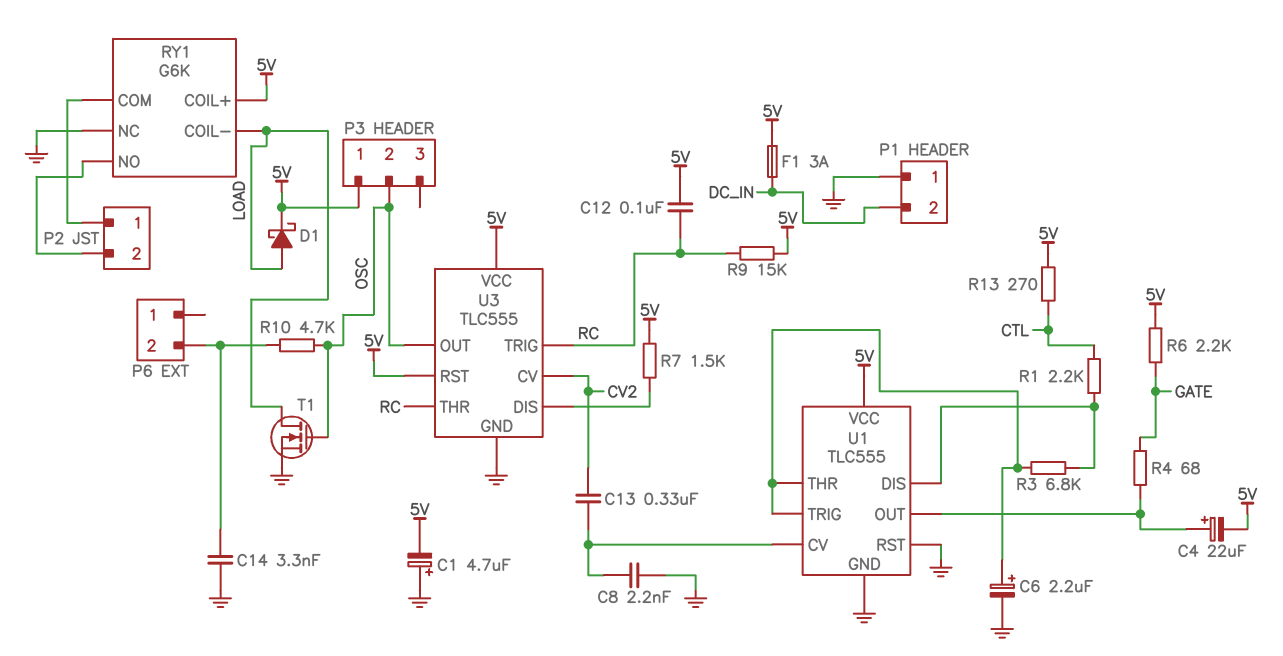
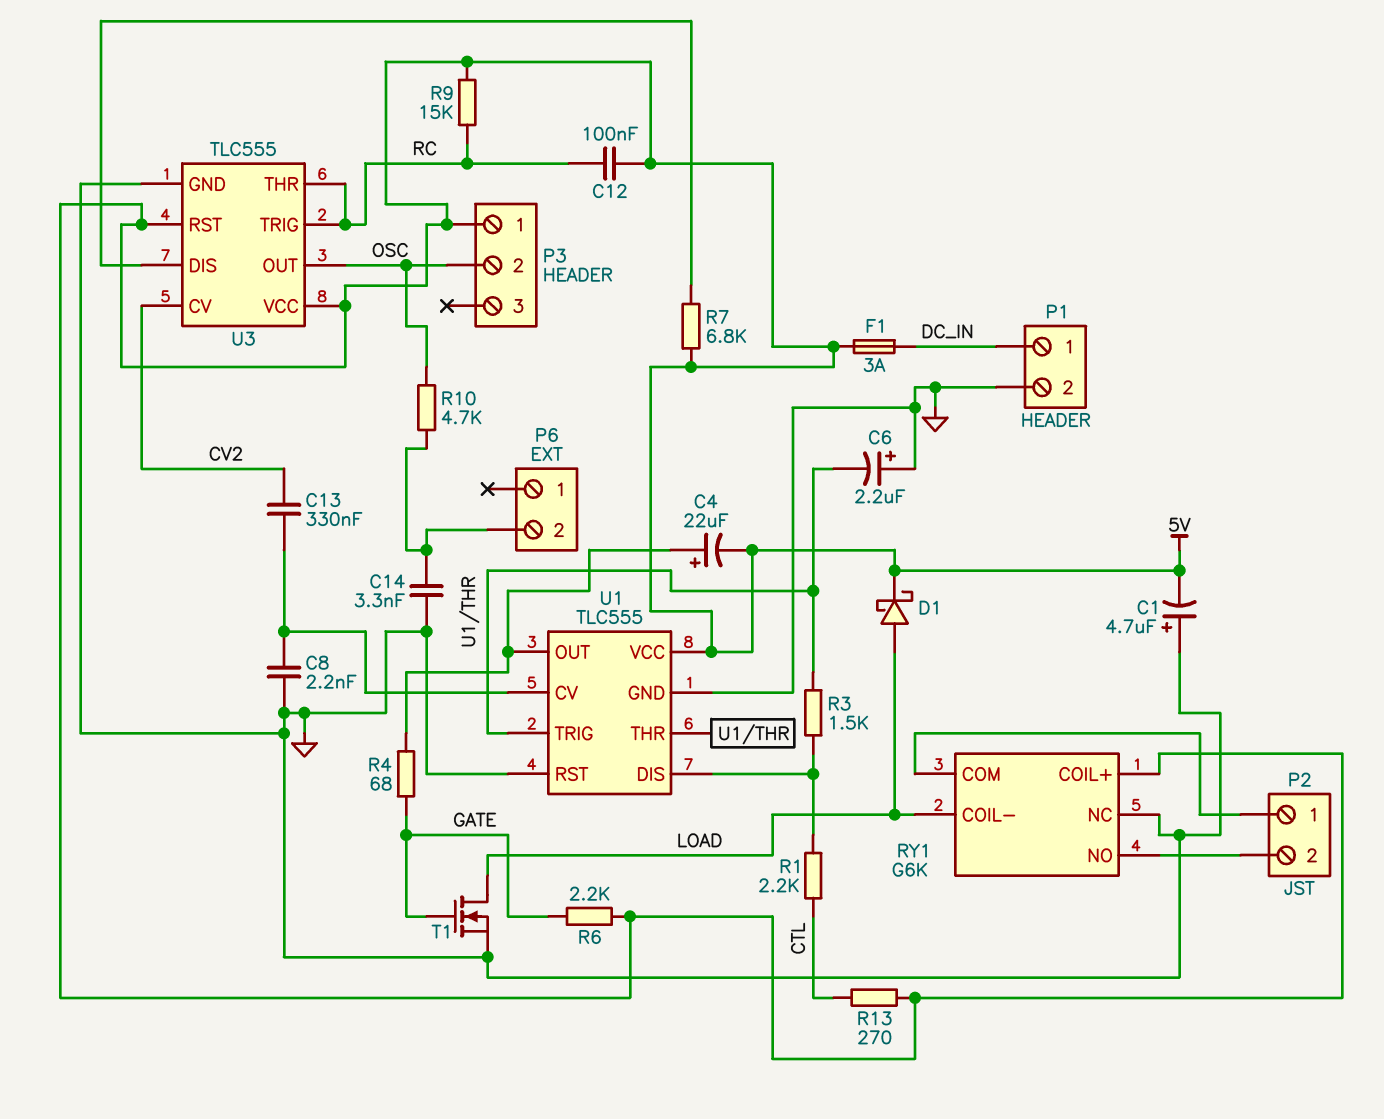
C6: 2.2uF (plus U1/THR, minus GND) -> 2.2uF (plus GND, minus U1/THR)
P1 pin 1: GND -> DC_IN
P1 pin 2: DC_IN -> GND
R3: 6.8k (U1/DIS, U1/THR) -> 1.5k (U1/DIS, U1/THR)
R7: 1.5k (5V, U3/DIS) -> 6.8k (5V, U3/DIS)
T1: NMOS (G OSC, D LOAD, S GND) -> NMOS (G GATE, D LOAD, S GND)

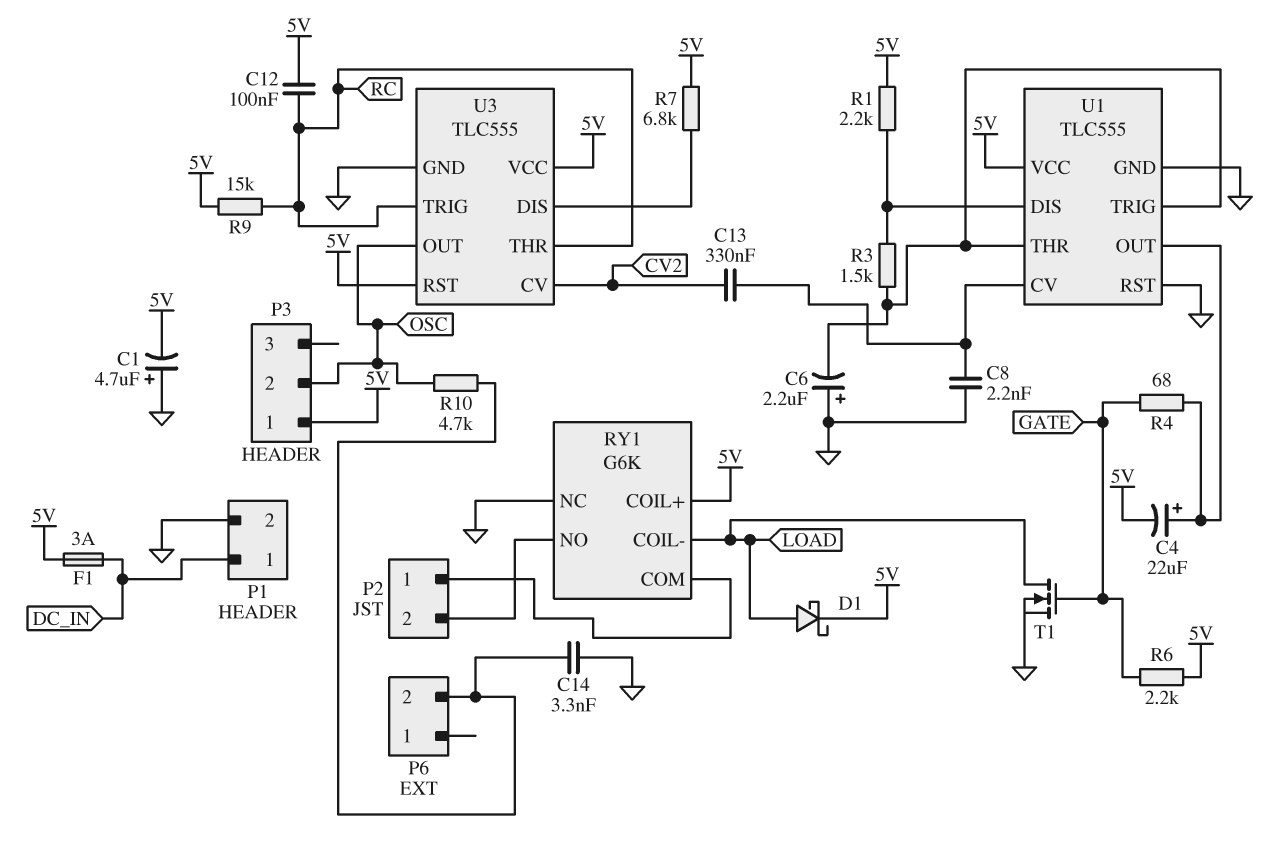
R1: 2.2k (CTL, U1/DIS) -> 2.2k (5V, U1/DIS)
R13: 270 (5V, CTL) -> none

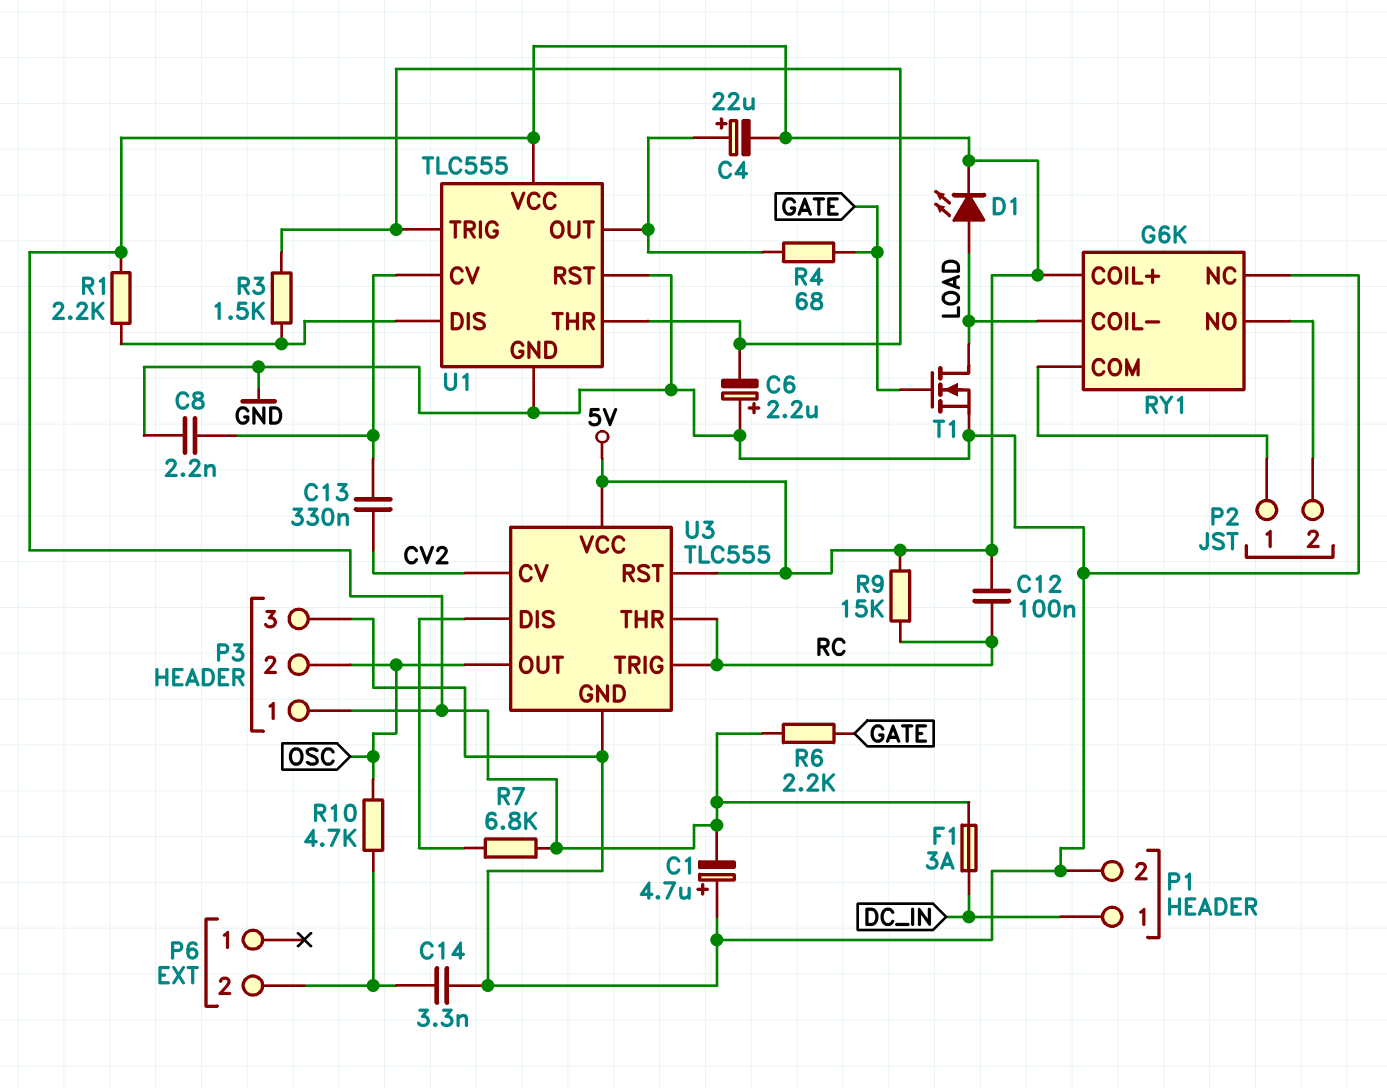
D1: schottky (A LOAD, K 5V) -> LED (A LOAD, K 5V)
P3 pin 3: none -> GND

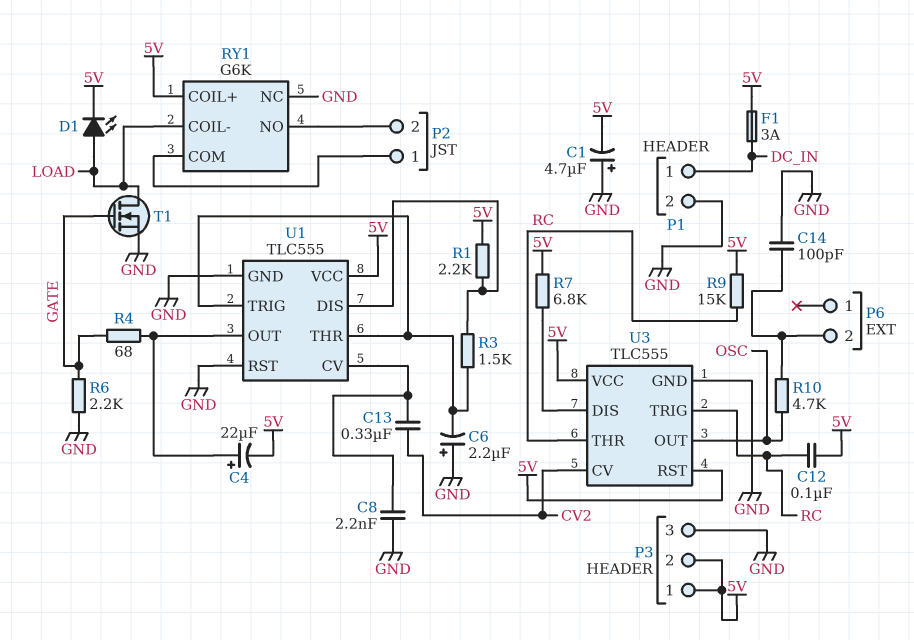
C14: 3.3nF (GND, P6/2) -> 100pF (GND, P6/2)
P3 pin 2: OSC -> 5V
R6: 2.2k (5V, GATE) -> 2.2k (GATE, GND)

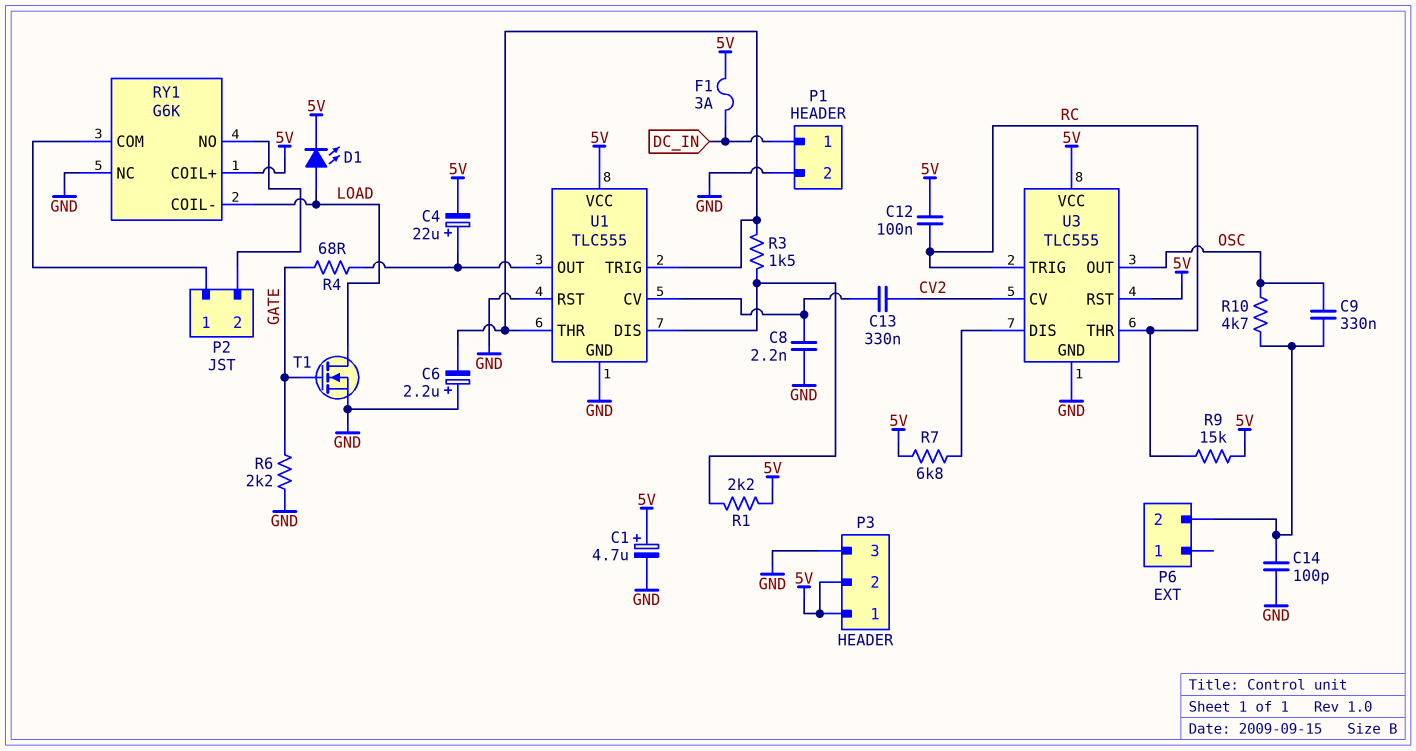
C1: 4.7uF (plus GND, minus 5V) -> 4.7uF (plus 5V, minus GND)
C9: none -> 330nF (OSC, P6/2)

